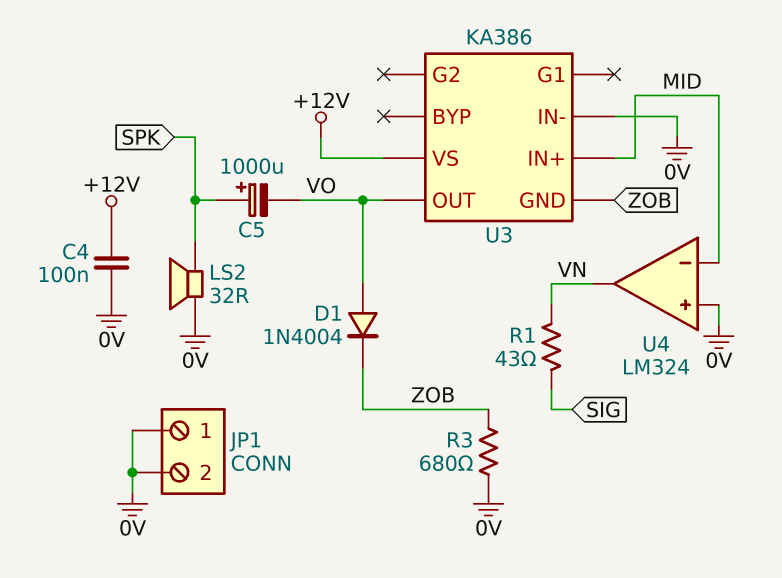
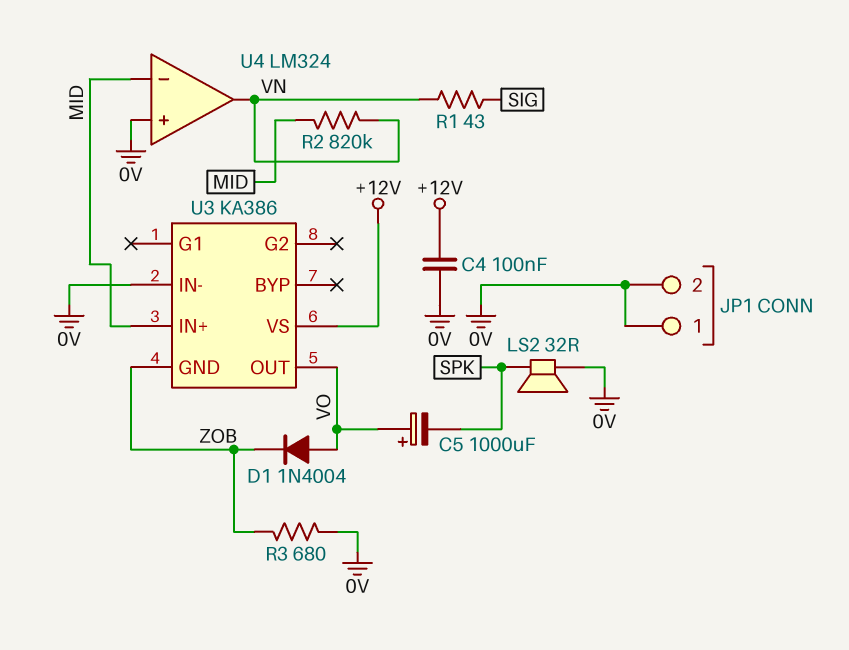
C5: 1000uF (plus SPK, minus VO) -> 1000uF (plus VO, minus SPK)
R2: none -> 820k (MID, VN)

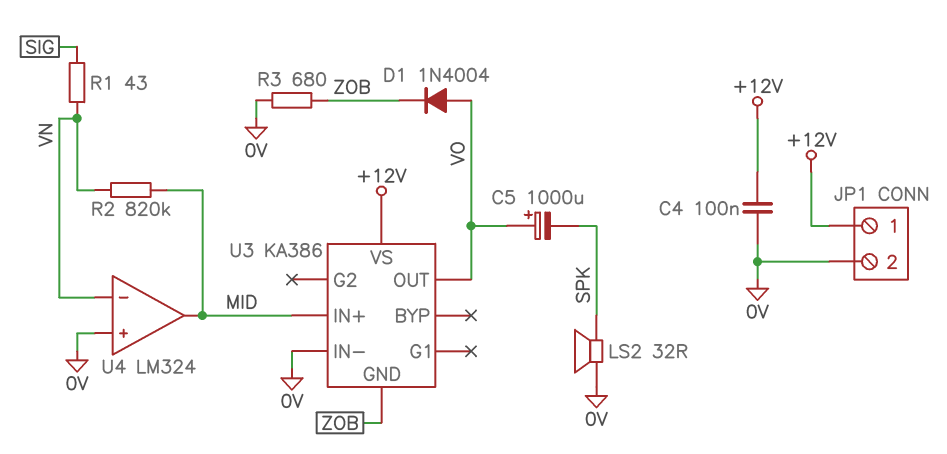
JP1 pin 1: 0V -> +12V
U4 pin in-: MID -> VN
U4 pin out: VN -> MID

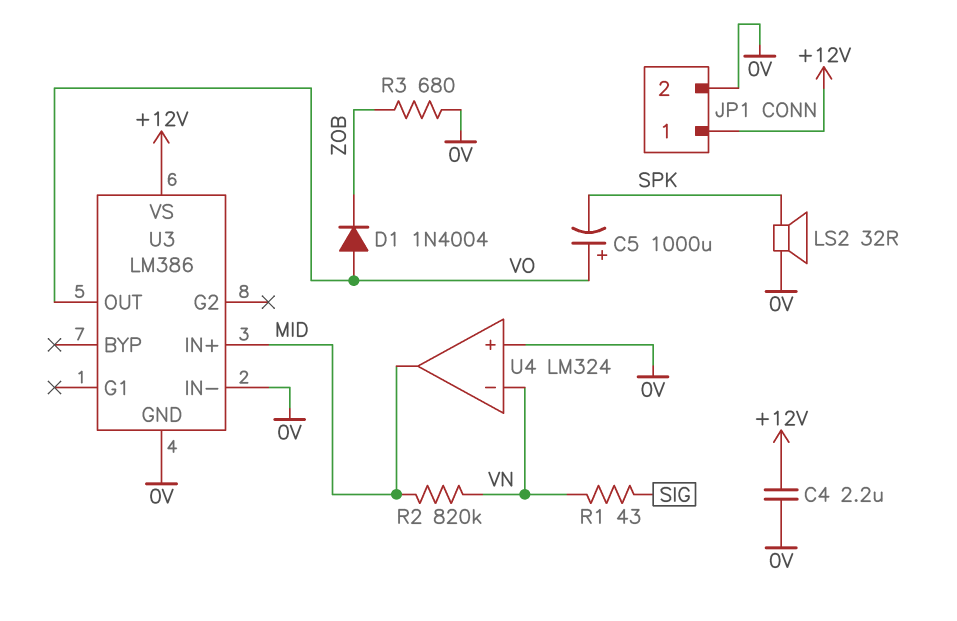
C4: 100nF (+12V, 0V) -> 2.2uF (+12V, 0V)
U3: KA386 -> LM386
U3 pin GND: ZOB -> 0V

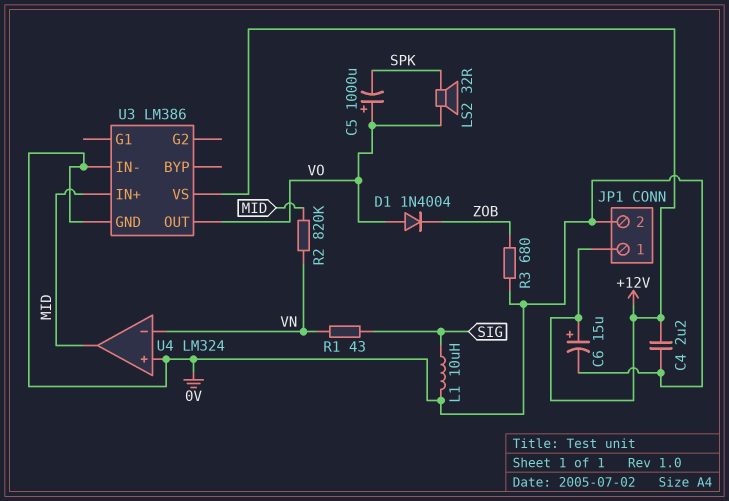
C6: none -> 15uF (plus +12V, minus 0V)
L1: none -> 10uH (0V, SIG)
LS2: speaker 32R (0V, SPK) -> speaker 32R (SPK, VO)

